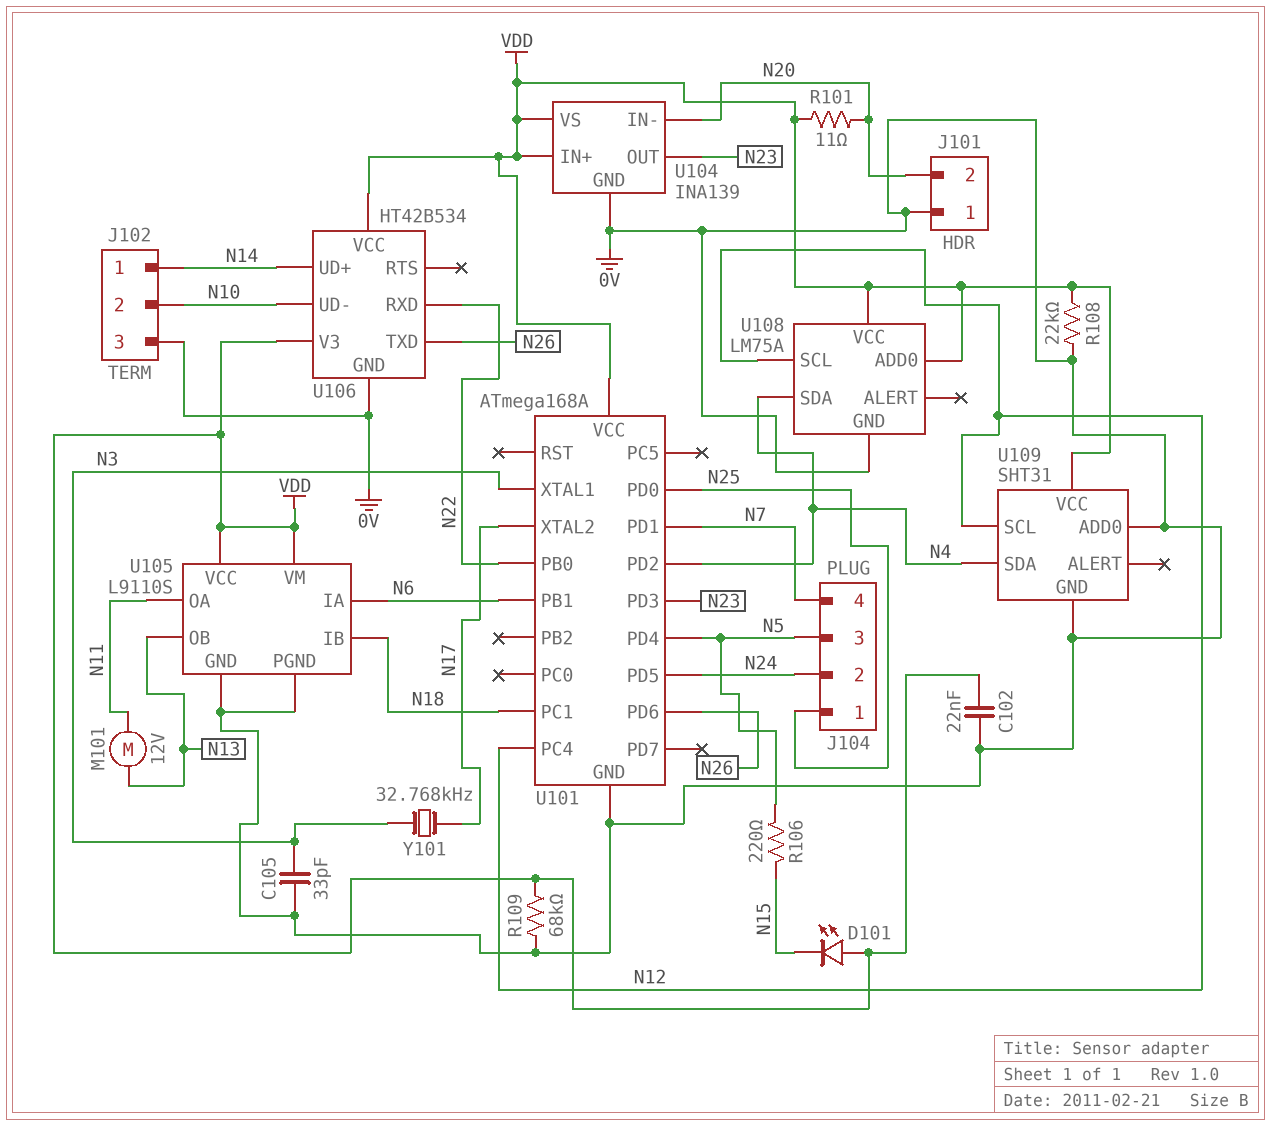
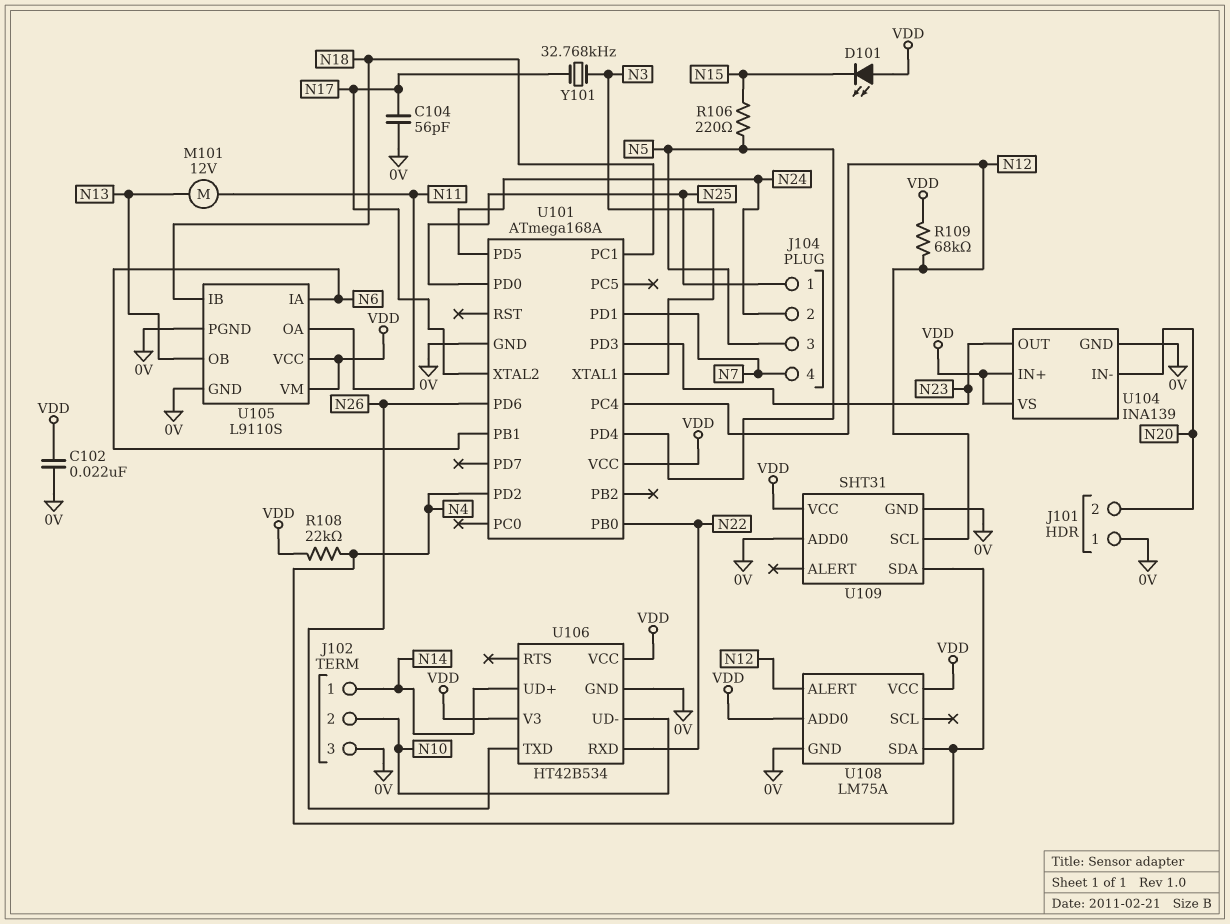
C104: none -> 56pF (0V, N17)
C105: 33pF (0V, N3) -> none
R101: 11 (N20, VDD) -> none
R108: 22k (0V, VDD) -> 22k (N4, VDD)
R109: 68k (0V, VDD) -> 68k (N12, VDD)
U108 pin ALERT: none -> N12
U108 pin SCL: N12 -> none

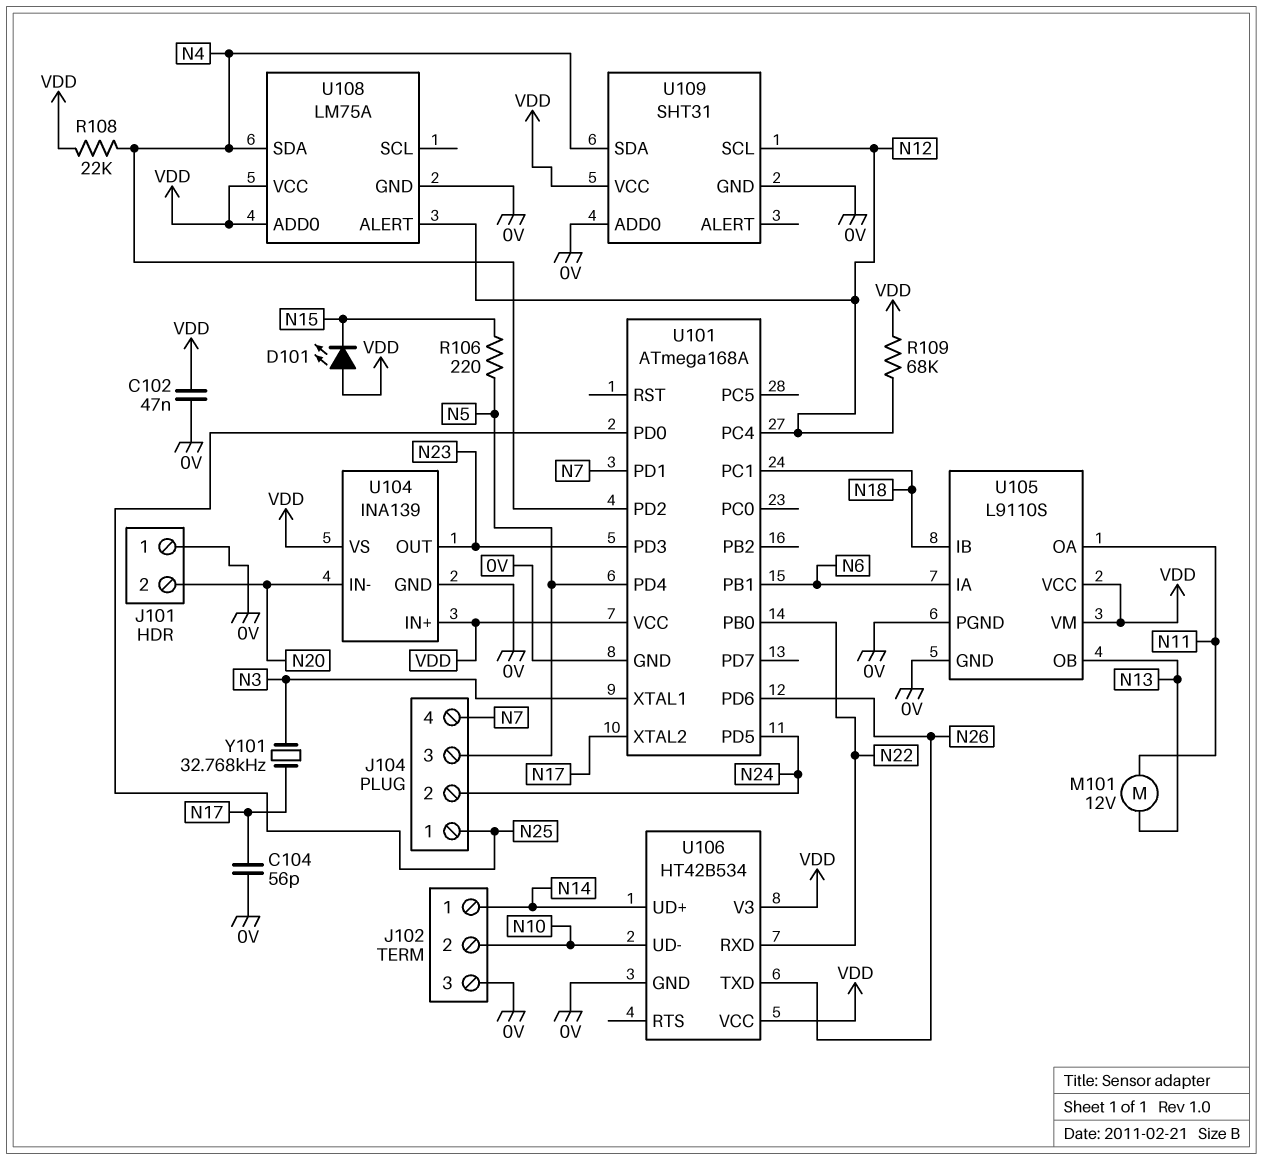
C102: 22nF (0V, VDD) -> 47nF (0V, VDD)

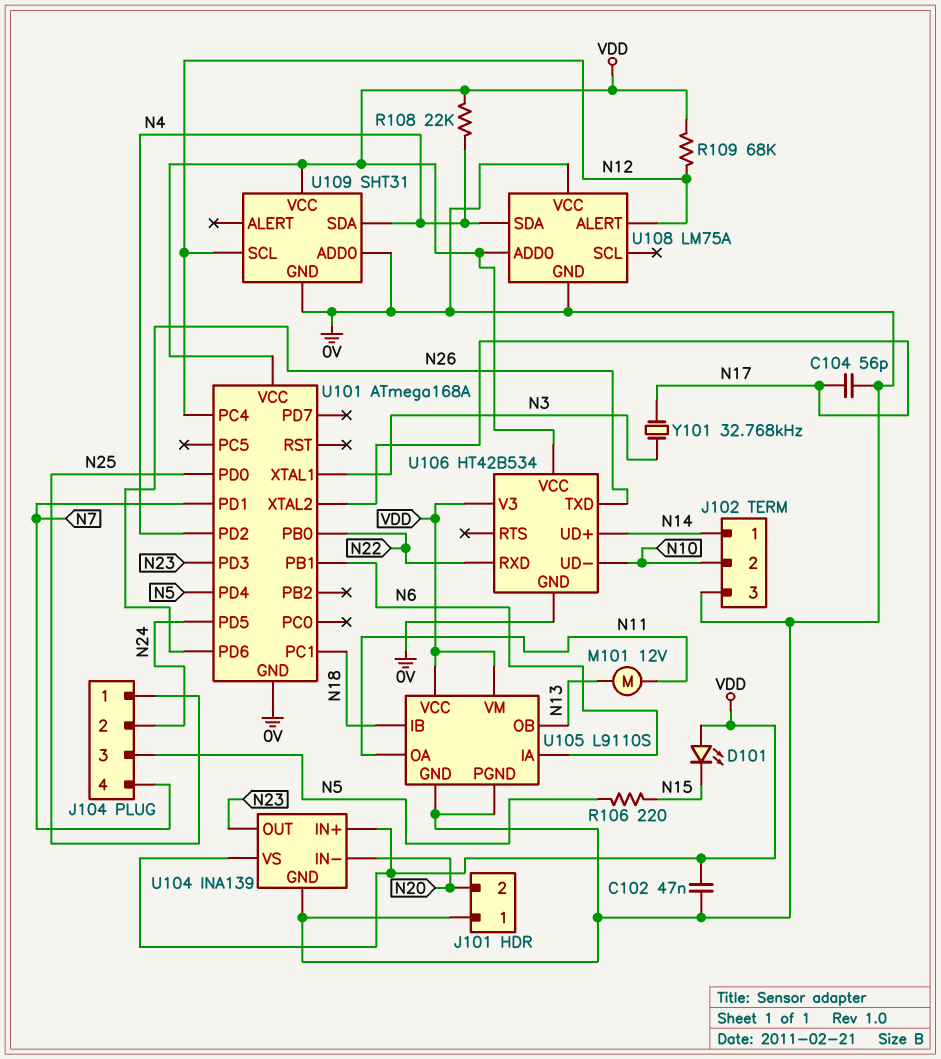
U108 pin VCC: VDD -> 0V

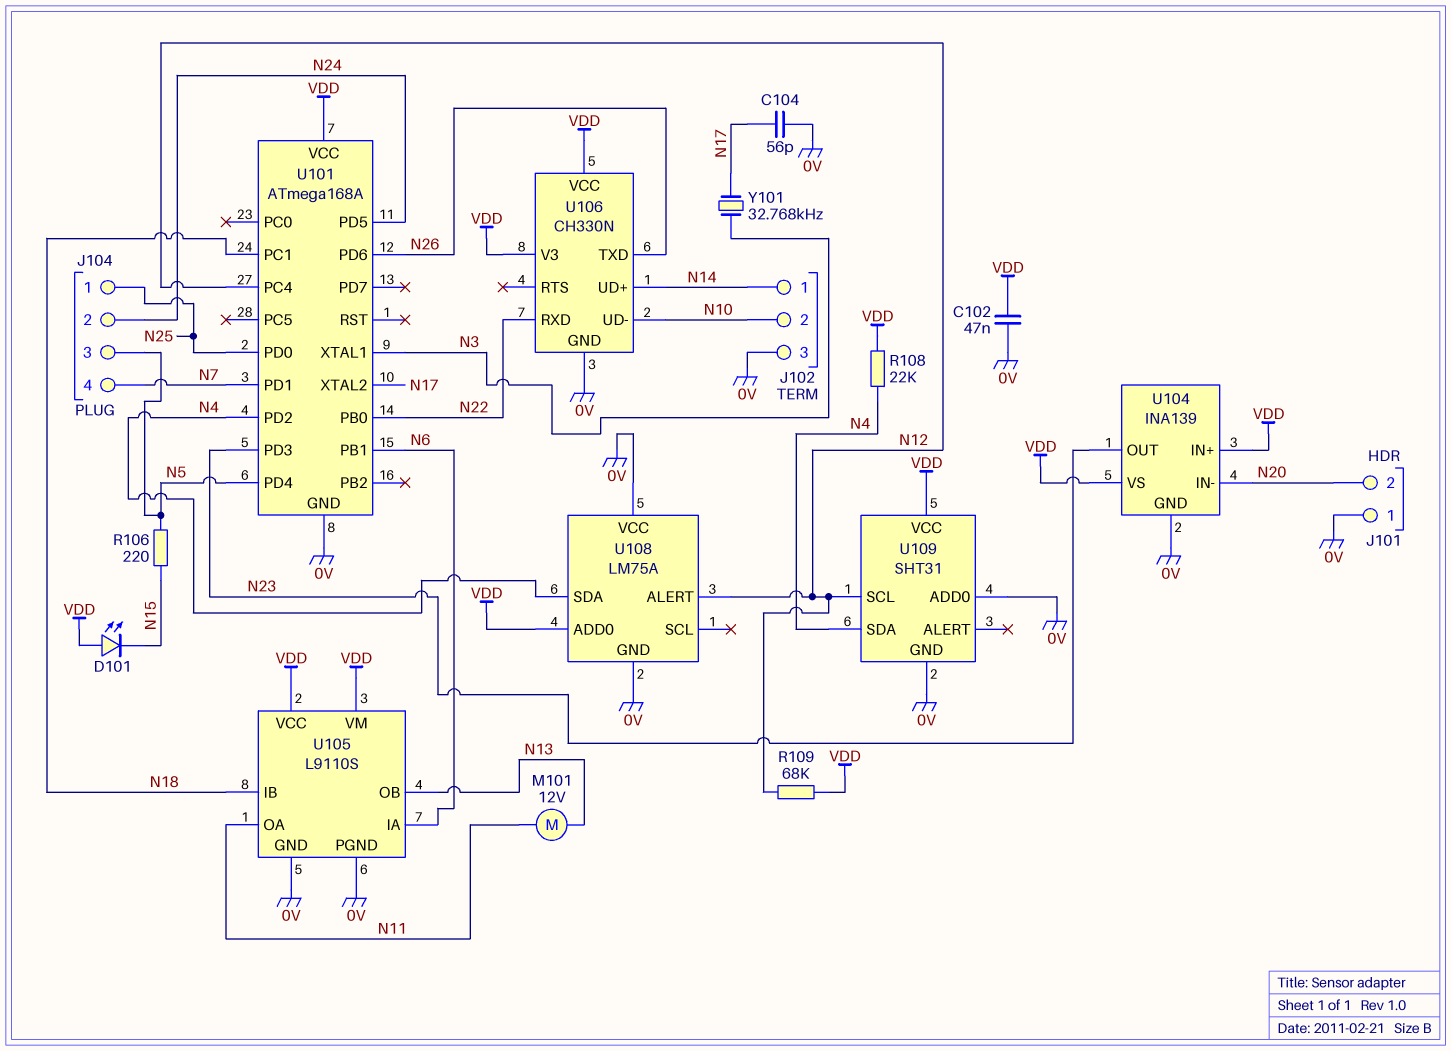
U106: HT42B534 -> CH330N

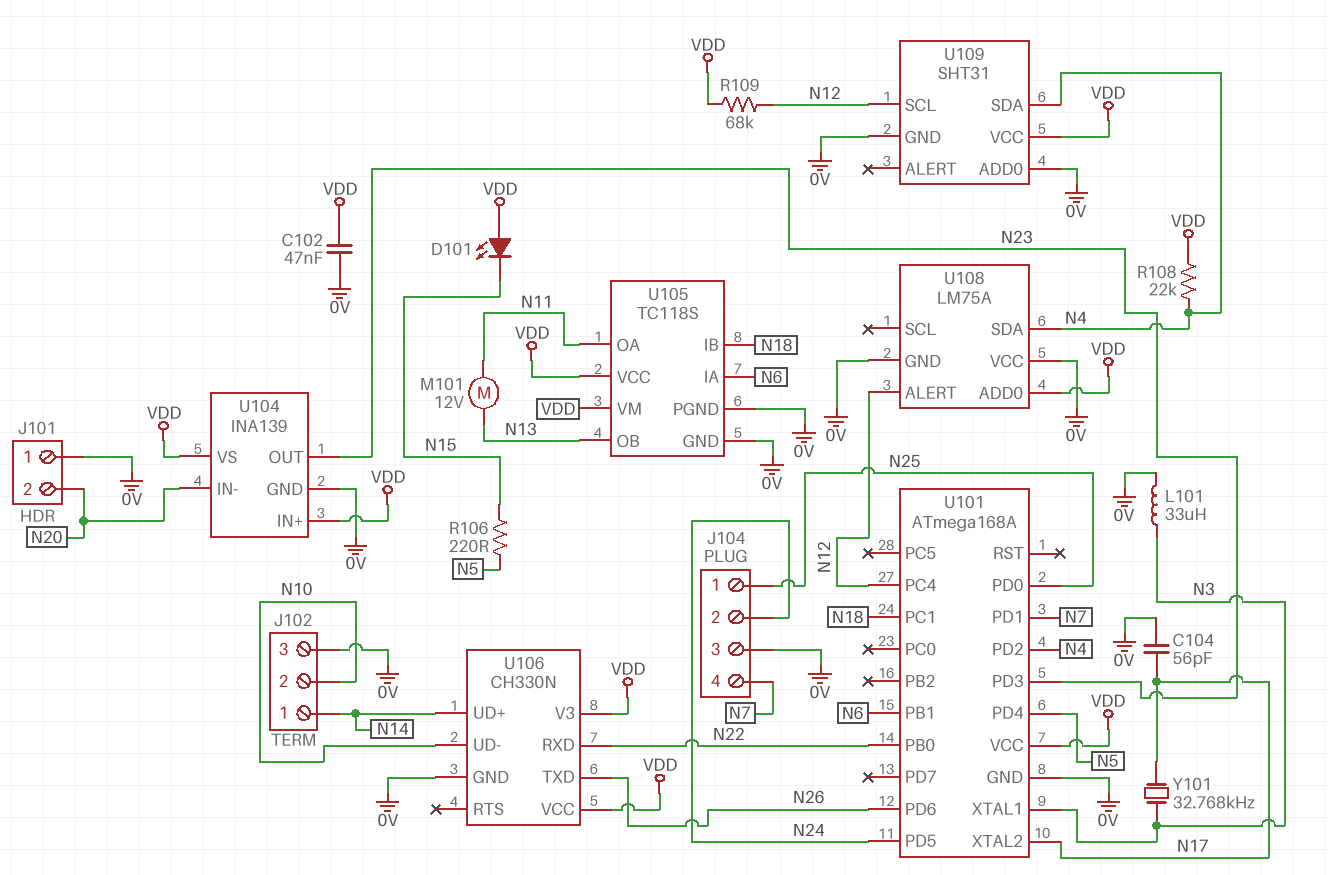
J104 pin 3: N5 -> 0V
L101: none -> 33uH (0V, N3)
U105: L9110S -> TC118S

